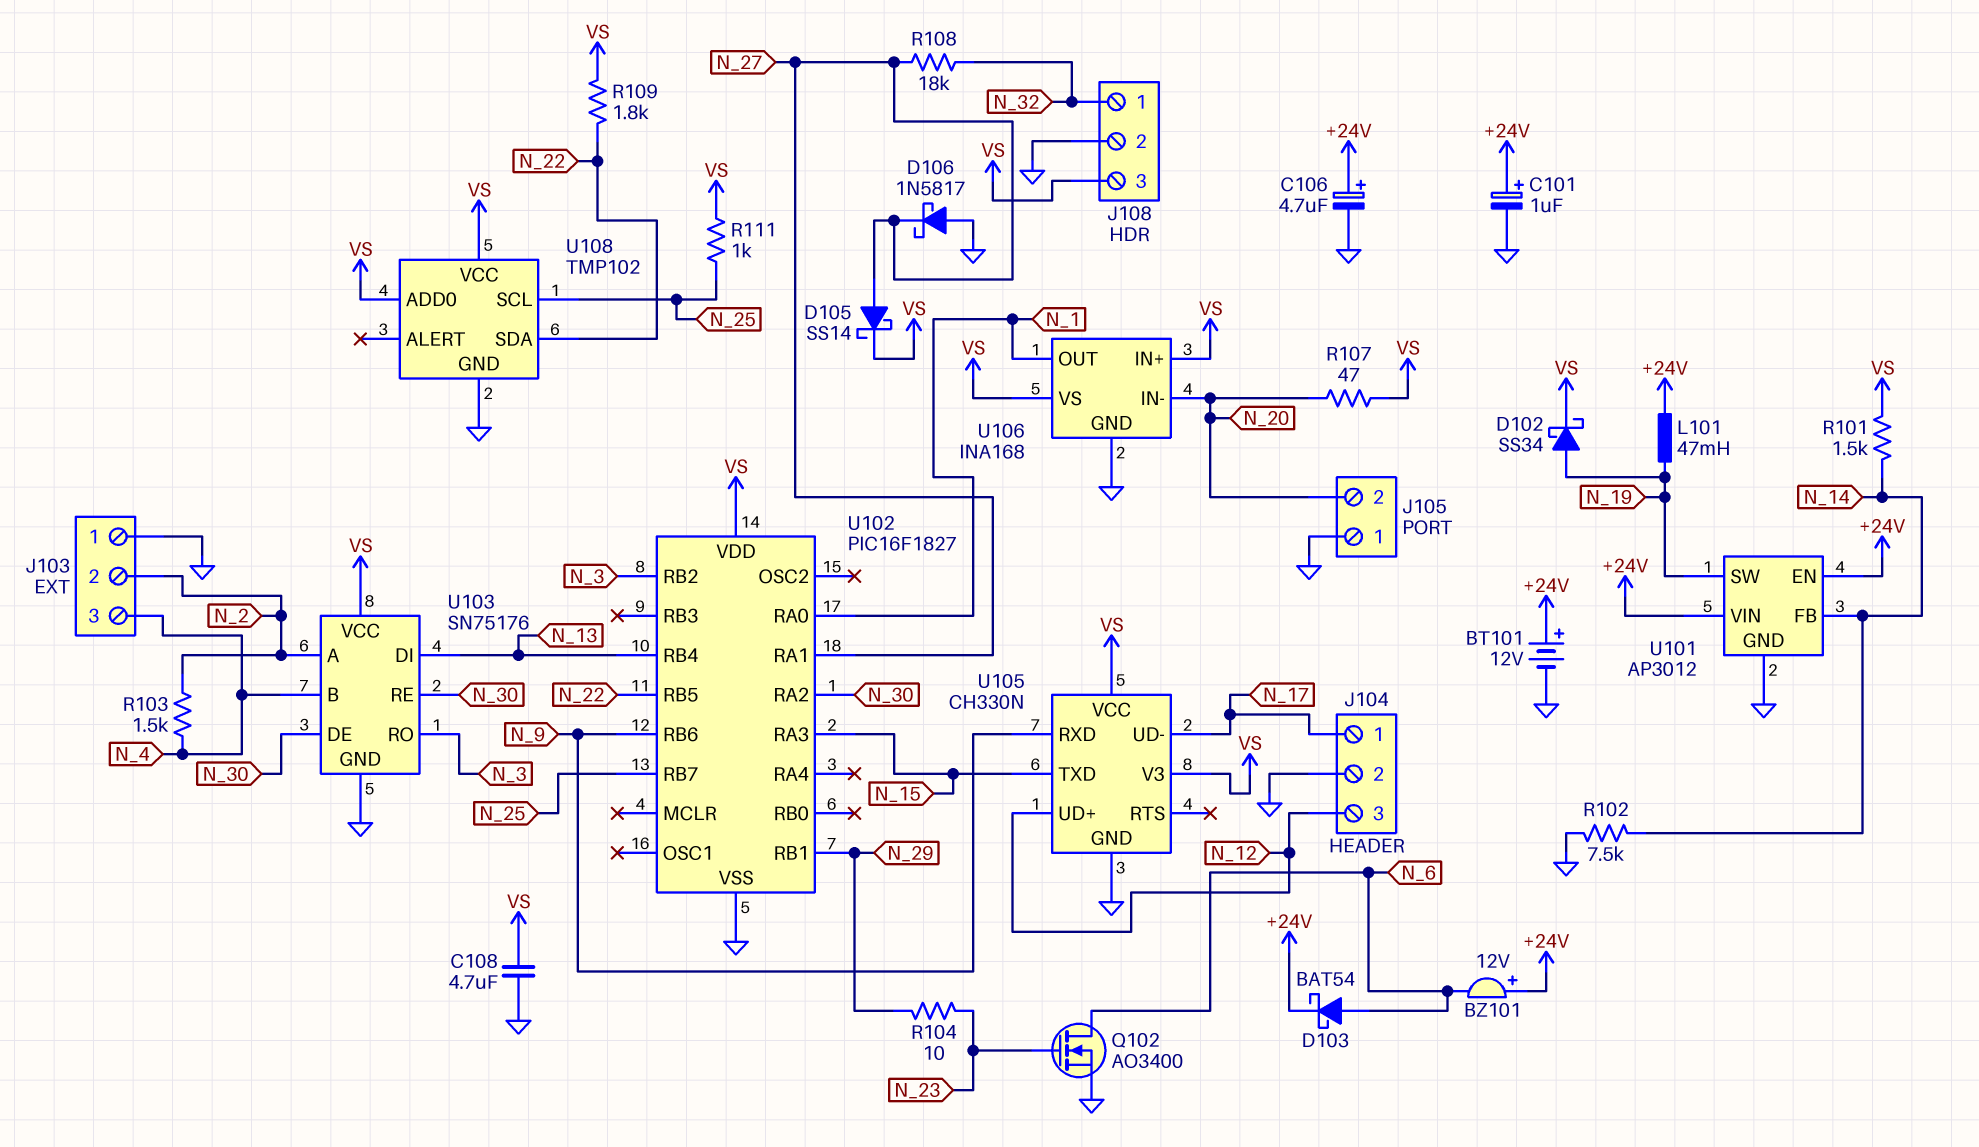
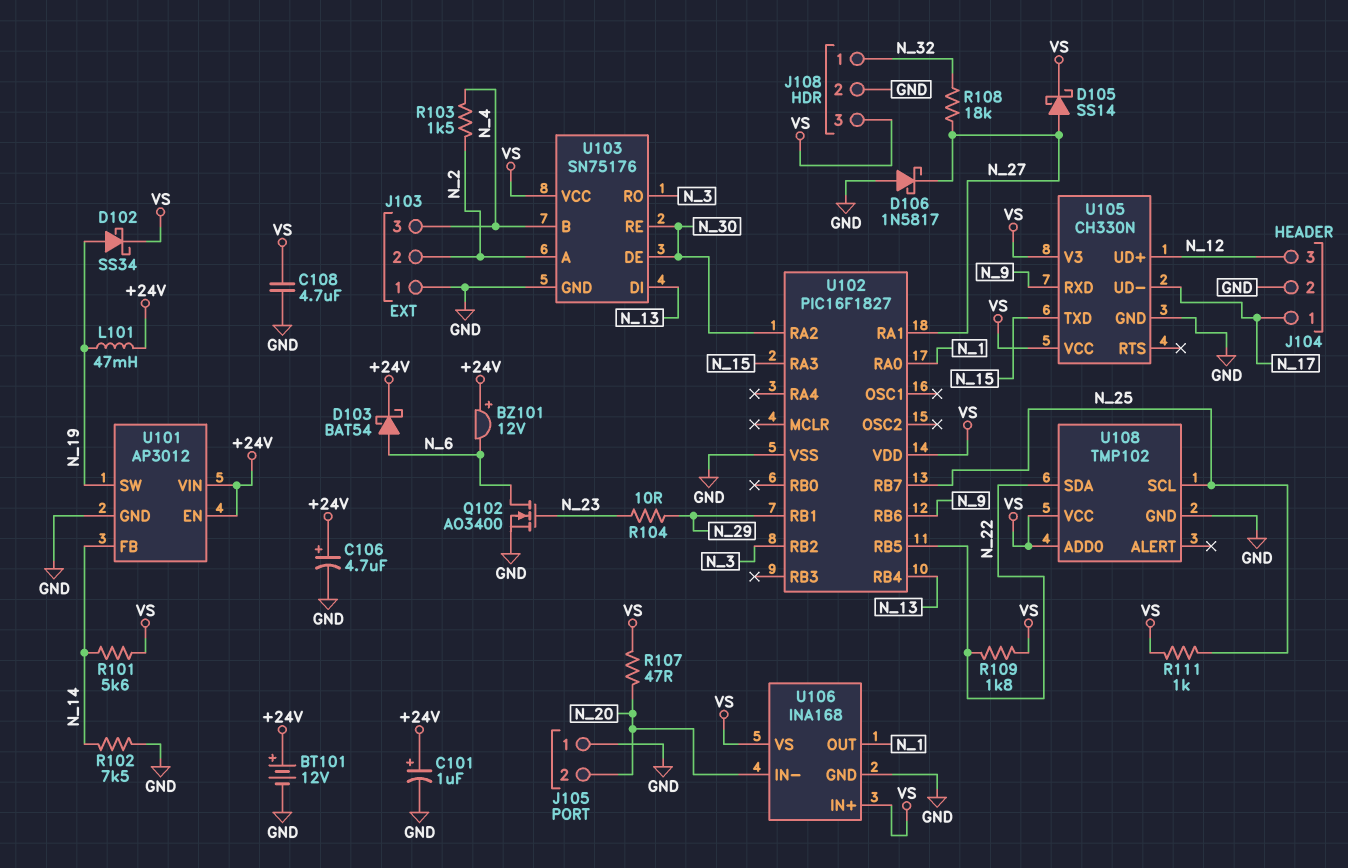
R101: 1.5k (N_14, VS) -> 5.6k (N_14, VS)

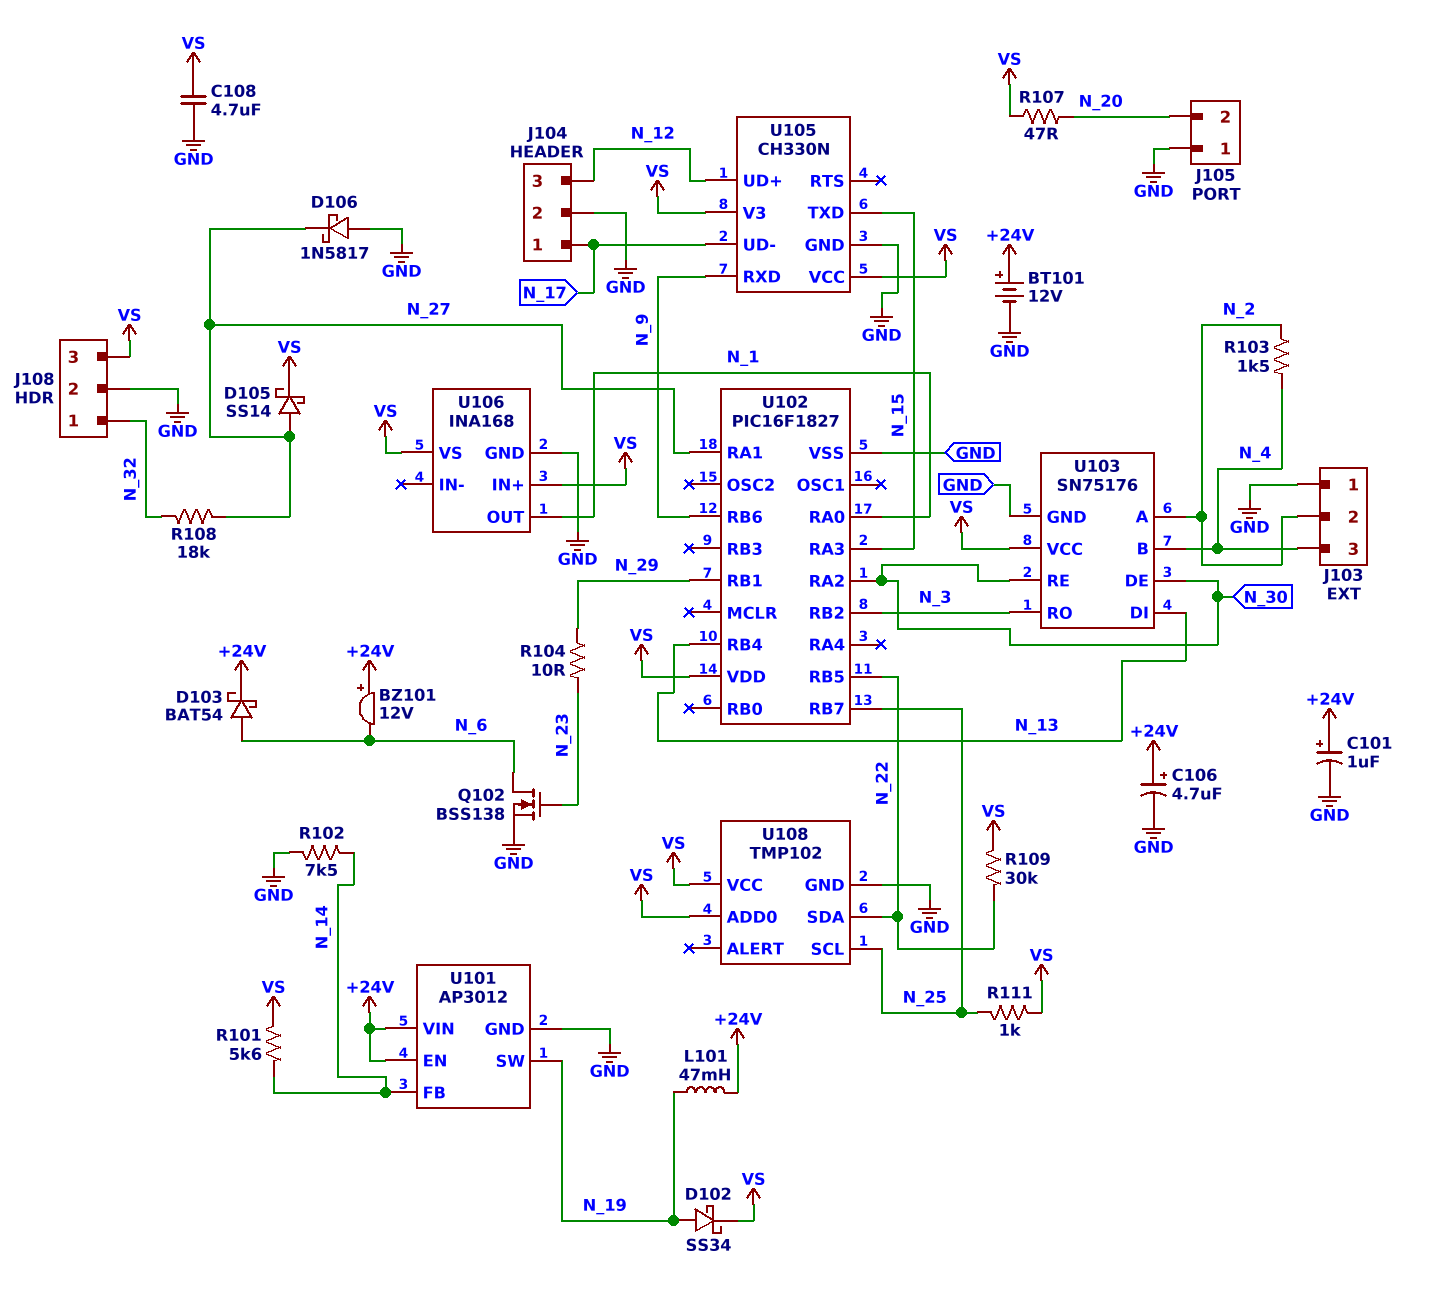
Q102: NMOS AO3400 (G N_23, D N_6, S GND) -> NMOS BSS138 (G N_23, D N_6, S GND)
R109: 1.8k (N_22, VS) -> 30k (N_22, VS)
U106 pin IN-: N_20 -> none

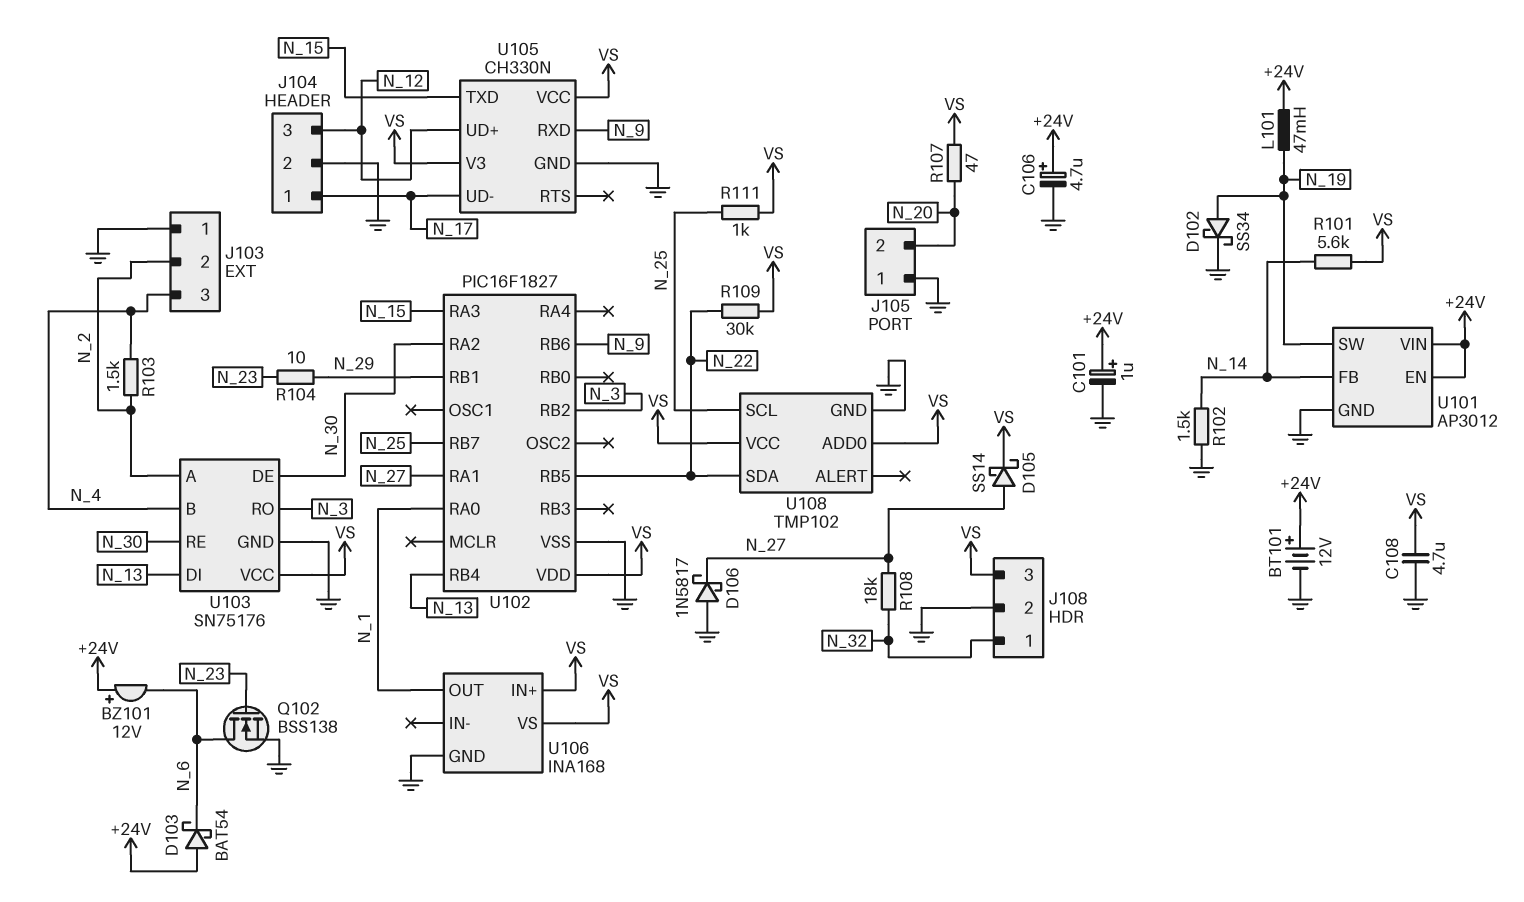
D102: schottky SS34 (A N_19, K VS) -> schottky SS34 (A N_19, K GND)
D103: schottky BAT54 (A N_6, K +24V) -> schottky BAT54 (A +24V, K N_6)
R102: 7.5k (GND, N_14) -> 1.5k (GND, N_14)

